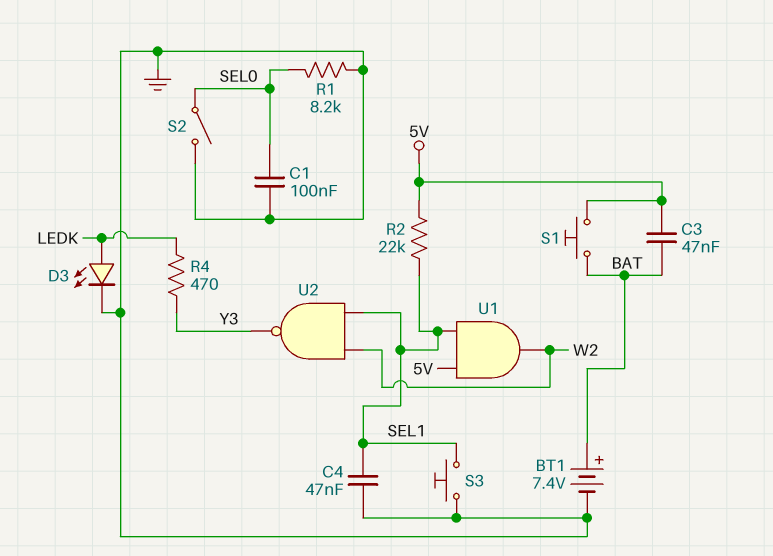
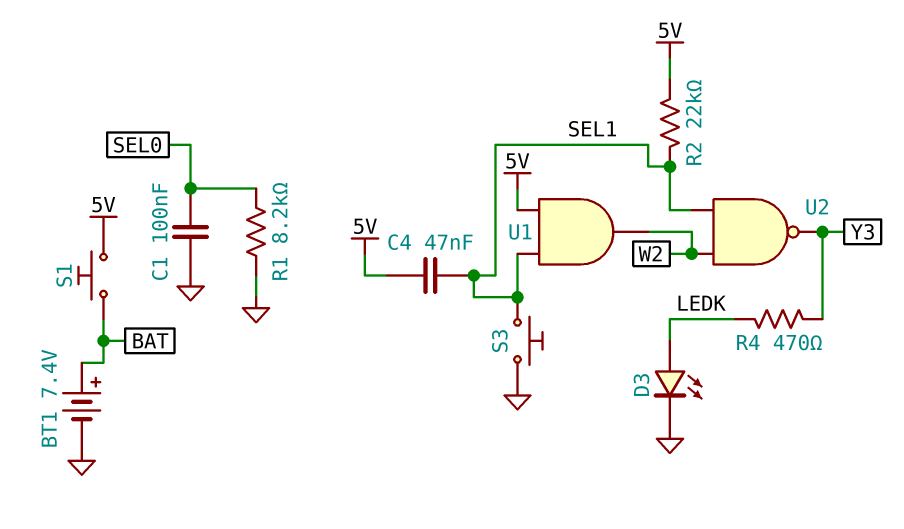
C3: 47nF (5V, BAT) -> none
C4: 47nF (GND, SEL1) -> 47nF (5V, SEL1)
S2: switch (GND, SEL0) -> none

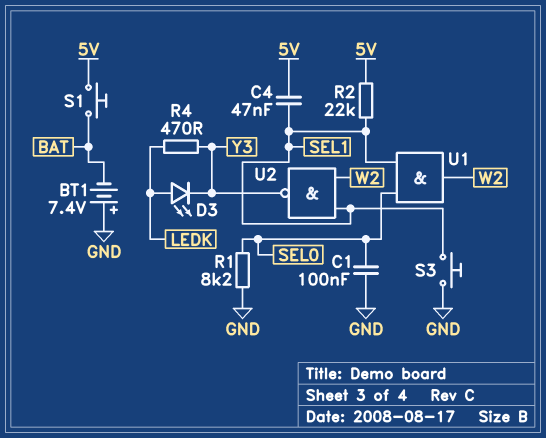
BT1: 7.4V (plus BAT, minus GND) -> 7.4V (plus GND, minus BAT)
D3: LED (A LEDK, K GND) -> LED (A LEDK, K Y3)
U1: AND (in 5V, in SEL1, out W2) -> AND (in SEL0, in SEL1, out W2)

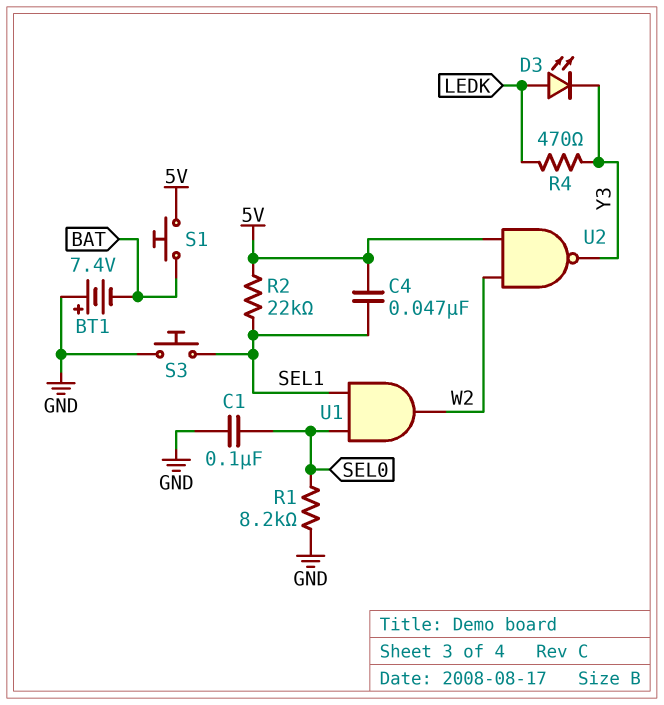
U2: NAND (in SEL1, in W2, out Y3) -> NAND (in 5V, in W2, out Y3)

